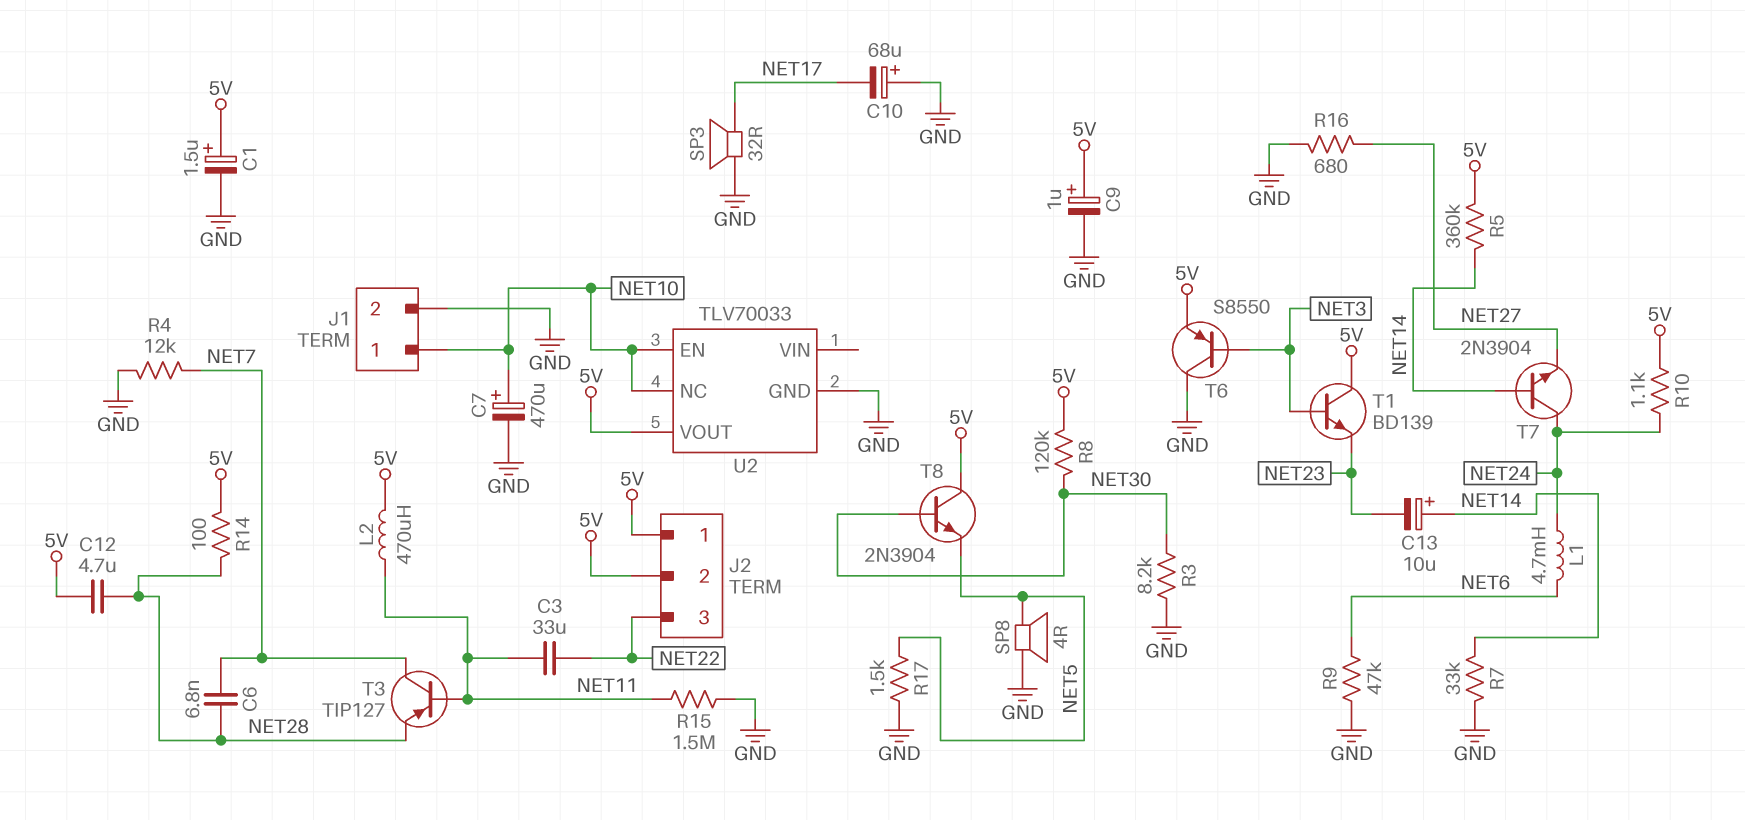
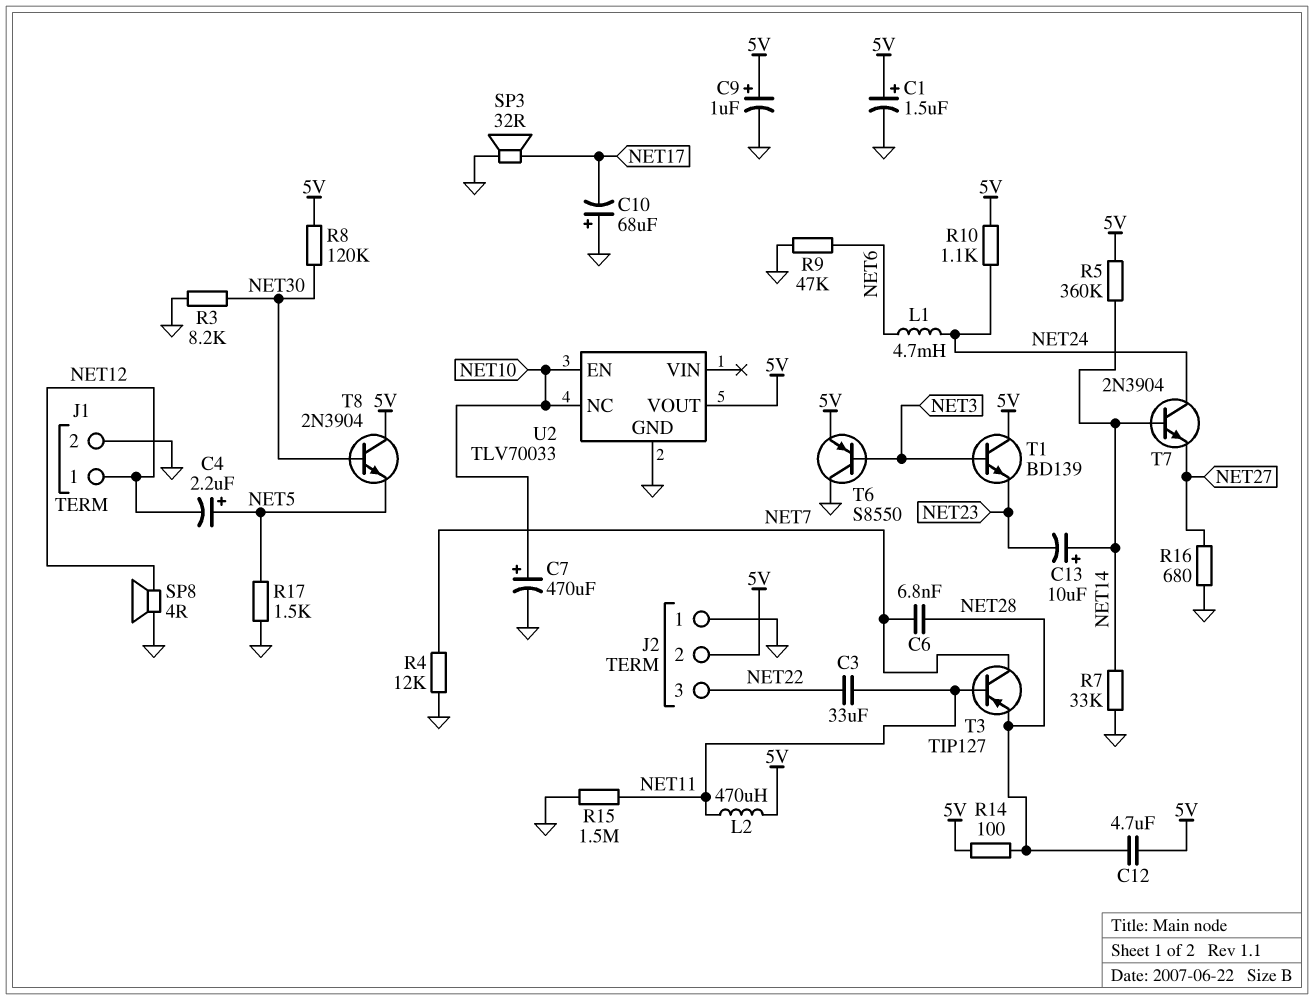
C4: none -> 2.2uF (plus NET5, minus NET12)
J1 pin 1: NET10 -> NET12
J2 pin 1: 5V -> GND
SP8: speaker 4R (GND, NET5) -> speaker 4R (GND, NET12)

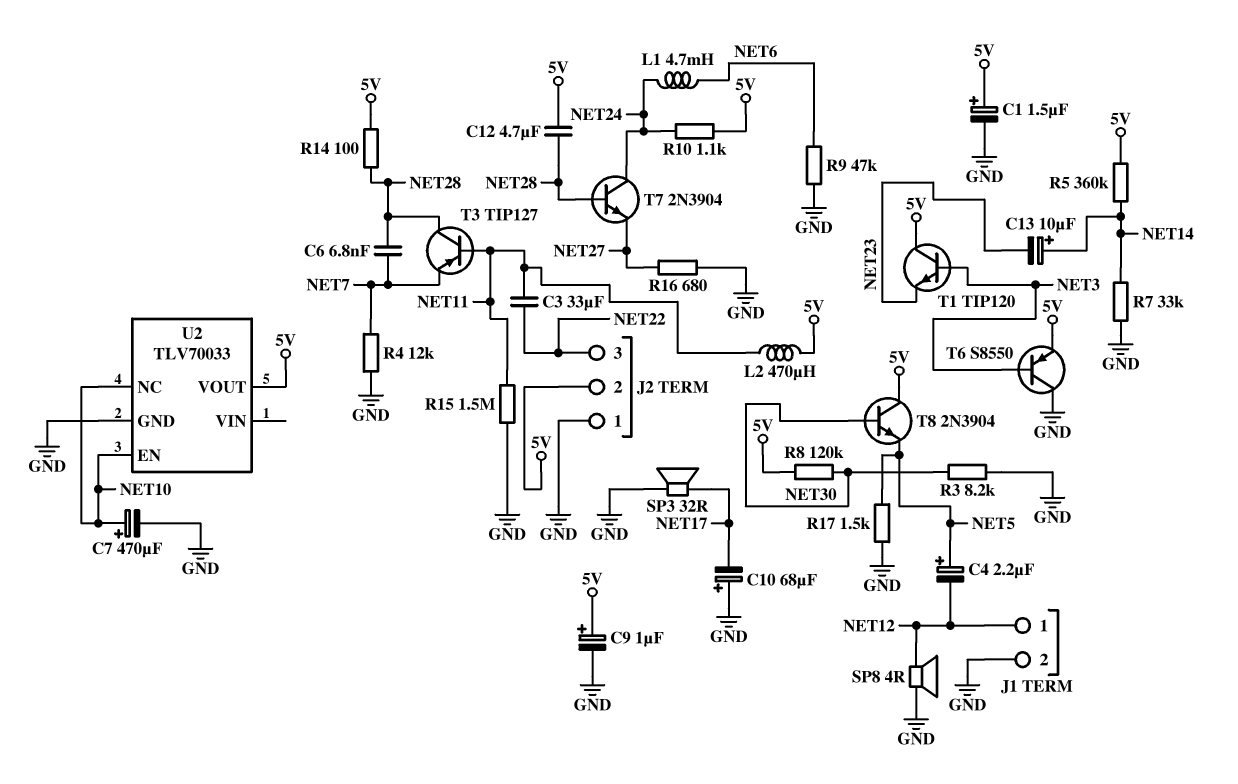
T1: NPN BD139 (B NET3, C 5V, E NET23) -> NPN TIP120 (B NET3, C 5V, E NET23)
T3: PNP TIP127 (B NET11, C NET7, E NET28) -> PNP TIP127 (B NET11, C NET28, E NET7)
T7: NPN 2N3904 (B NET14, C NET24, E NET27) -> NPN 2N3904 (B NET28, C NET24, E NET27)

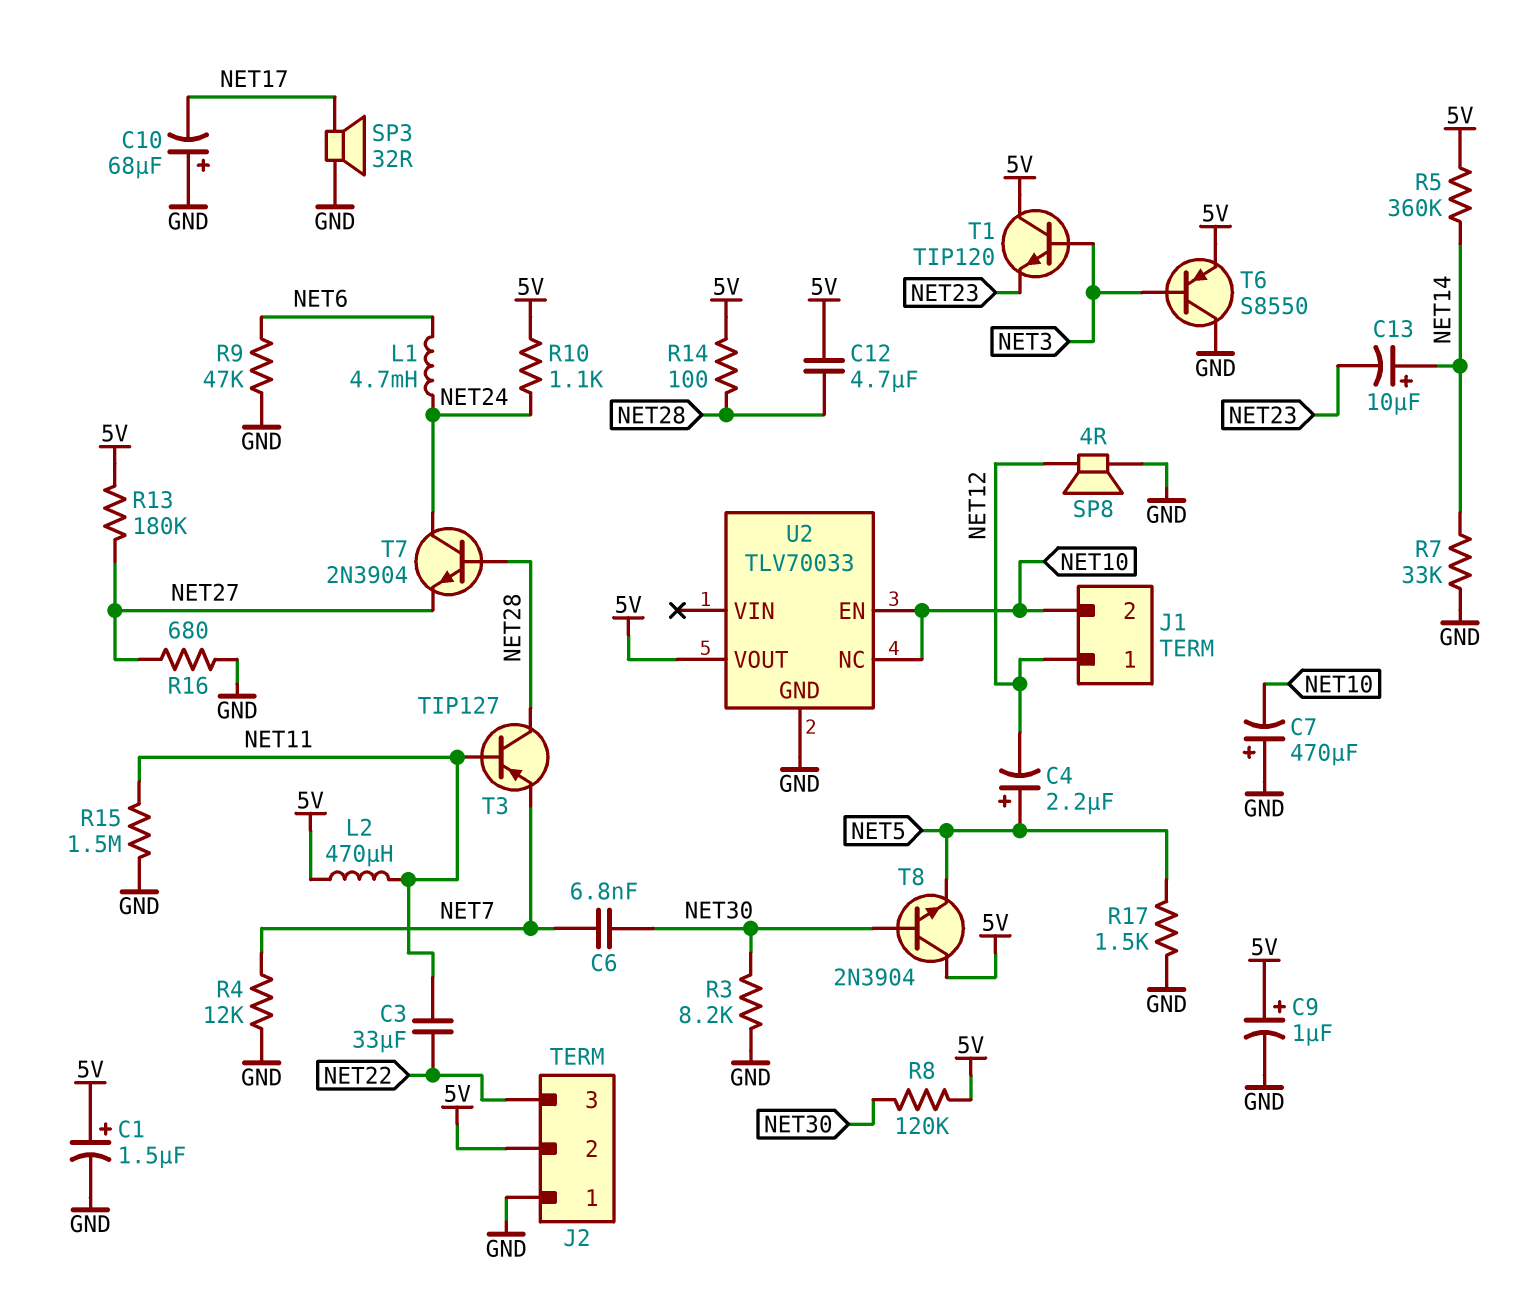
C6: 6.8nF (NET7, NET28) -> 6.8nF (NET7, NET30)
C7: 470uF (plus NET10, minus GND) -> 470uF (plus GND, minus NET10)
J1 pin 2: GND -> NET10
R13: none -> 180k (5V, NET27)

